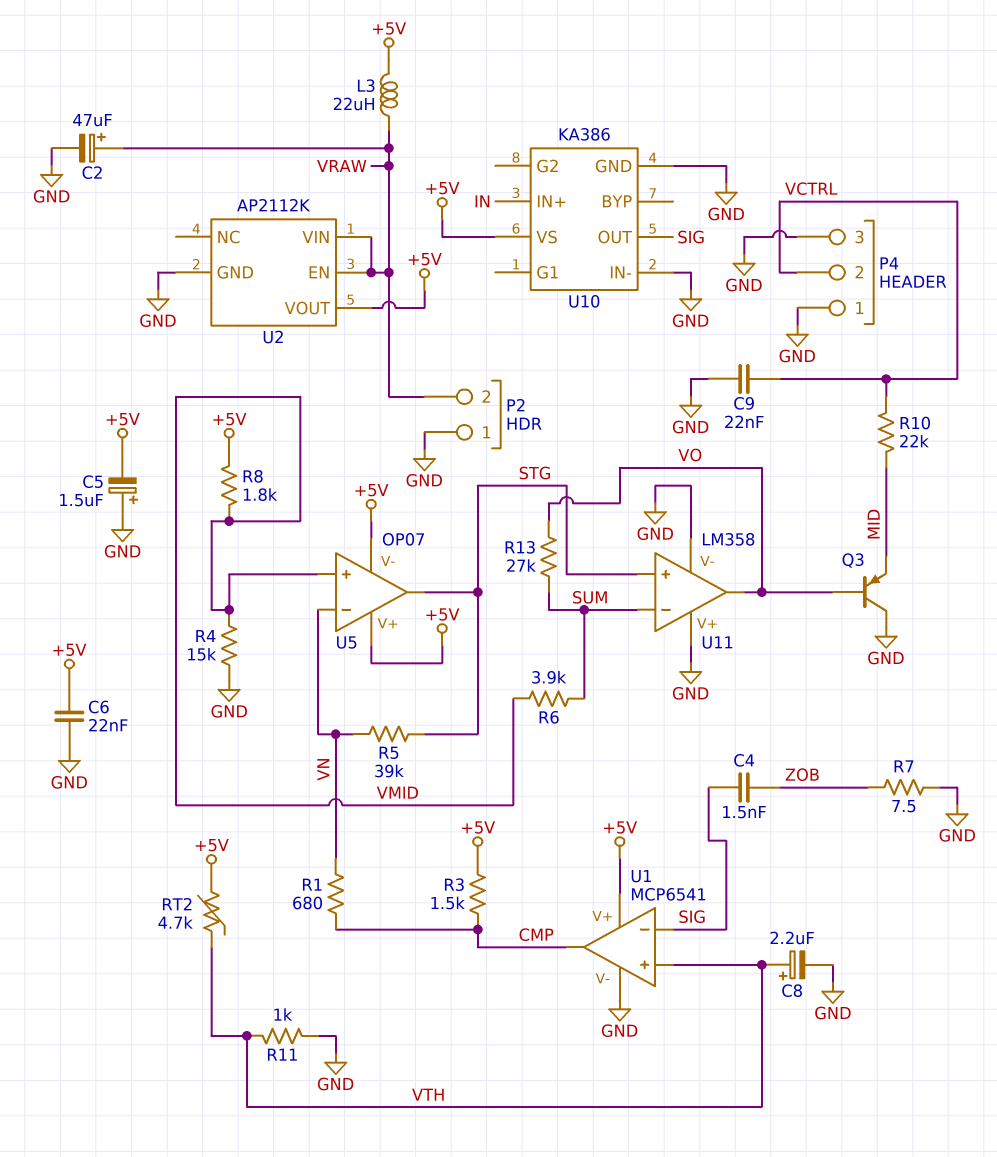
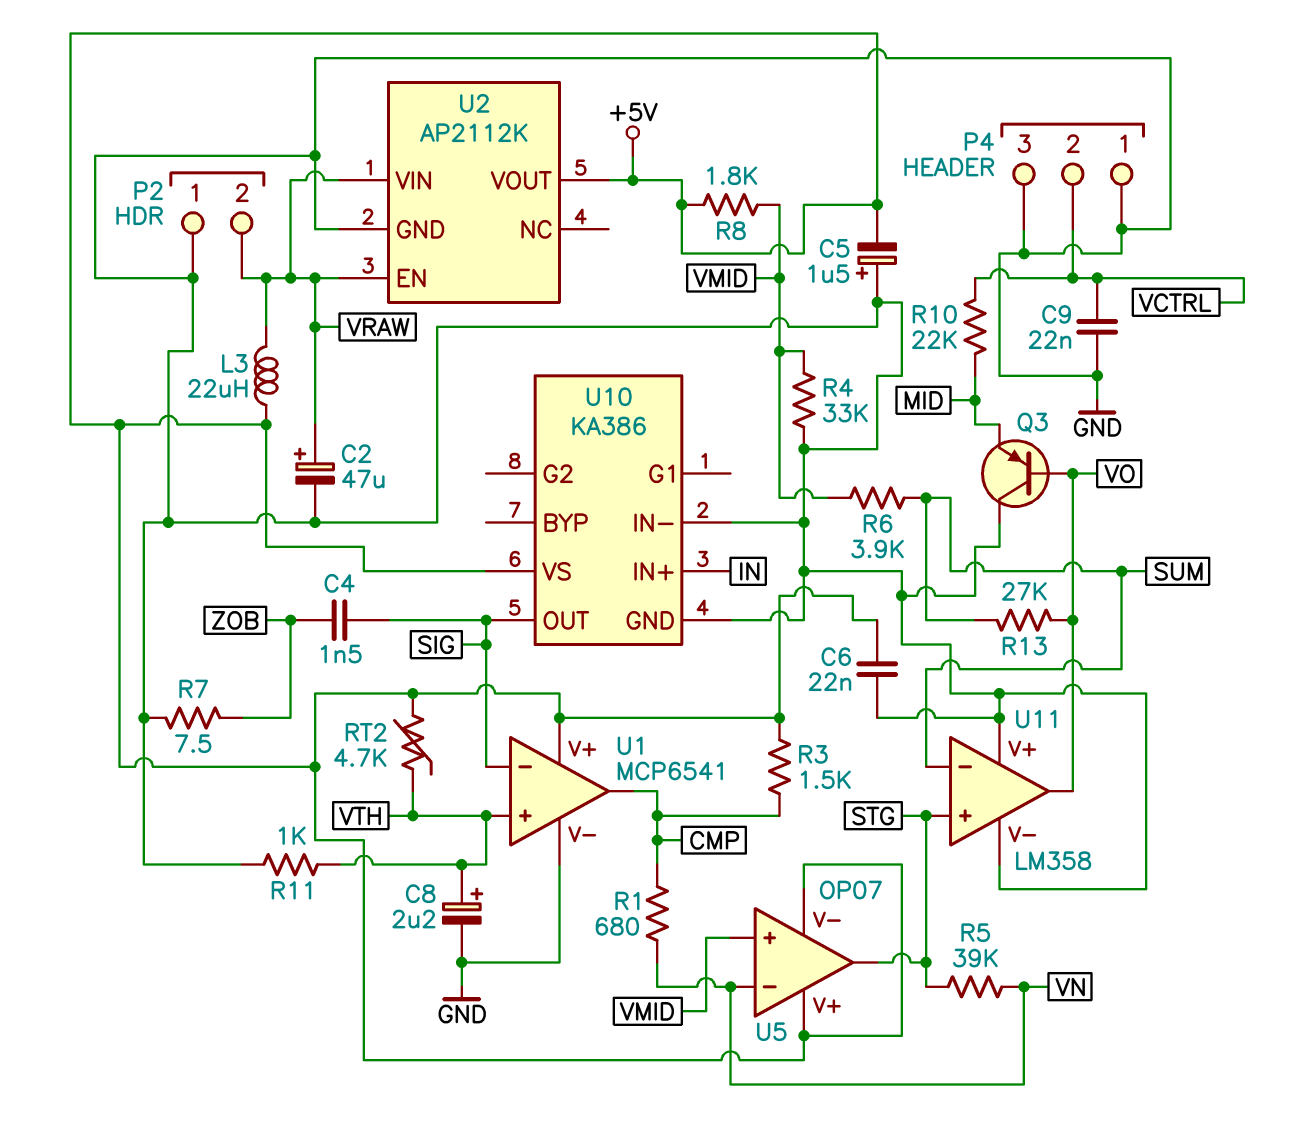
R4: 15k (GND, VMID) -> 33k (GND, VMID)

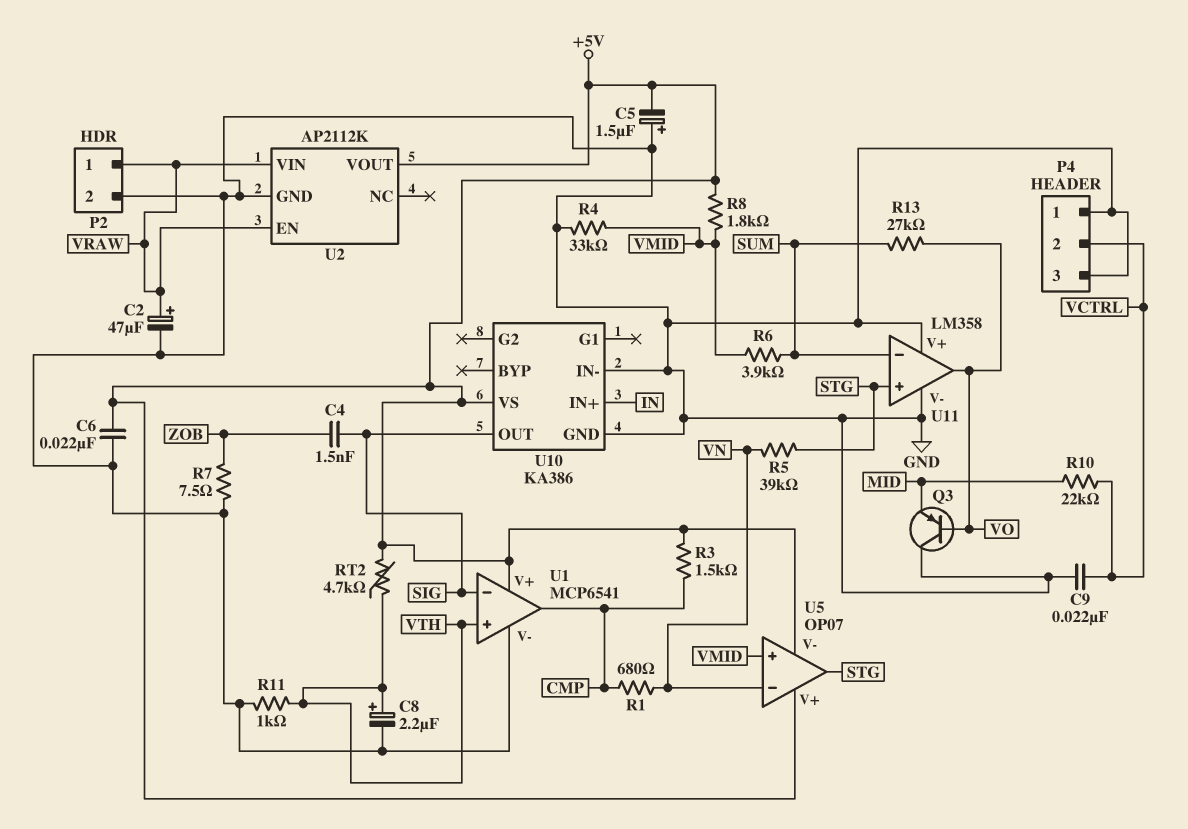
L3: 22uH (+5V, VRAW) -> none
P2 pin 1: GND -> VRAW
P2 pin 2: VRAW -> GND

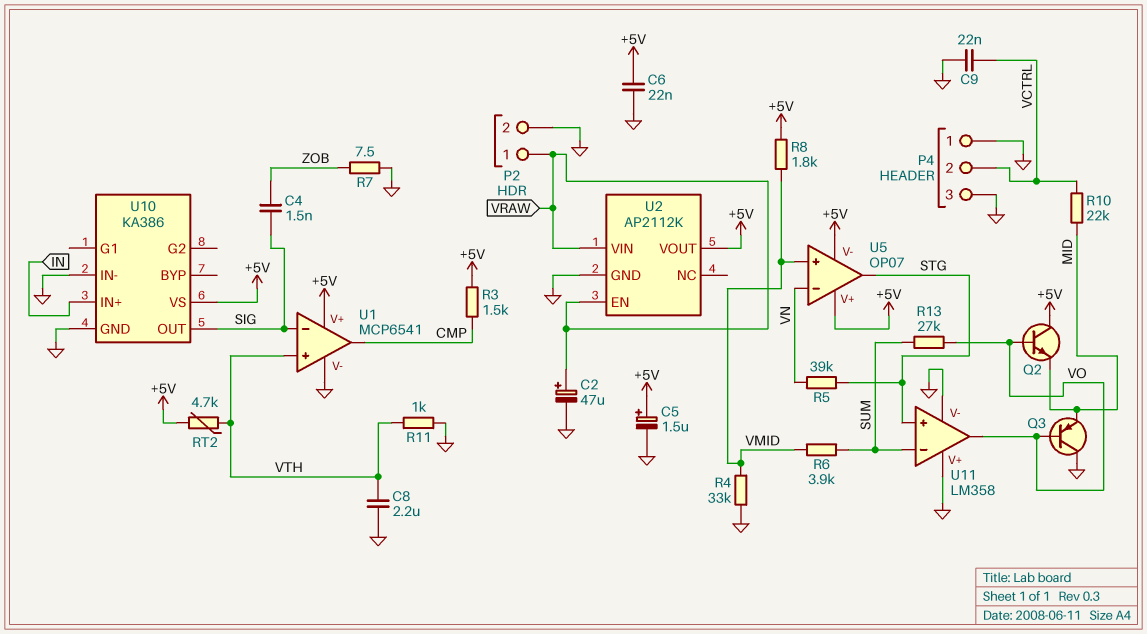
C5: 1.5uF (plus GND, minus +5V) -> 1.5uF (plus +5V, minus GND)
C8: 2.2uF (plus VTH, minus GND) -> 2.2uF (GND, VTH)
Q2: none -> NPN (B VO, C +5V, E MID)
R1: 680 (CMP, VN) -> none

